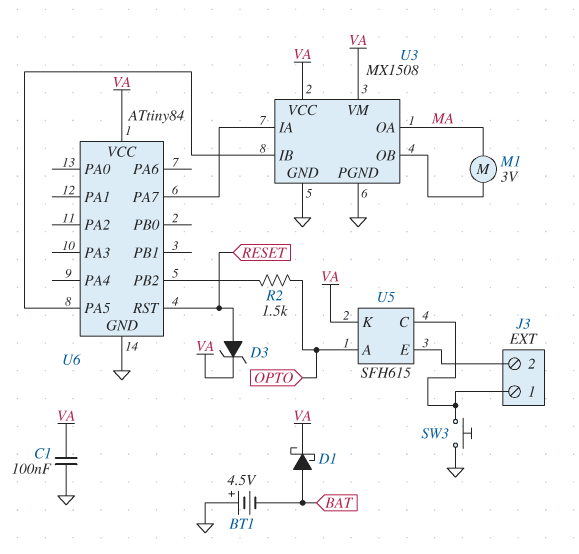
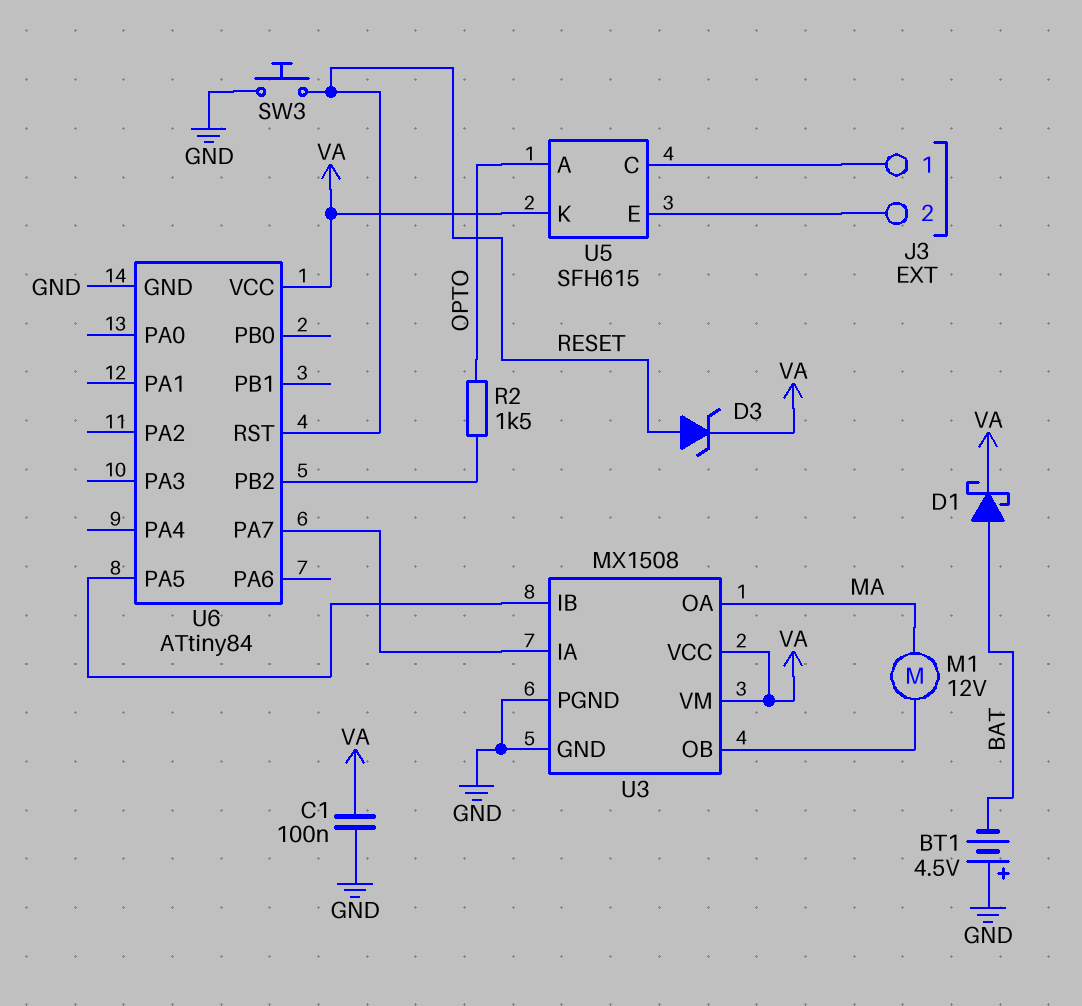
M1: motor 3V (MA, U3/OB) -> motor 12V (MA, U3/OB)
SW3: button (GND, J3/1) -> button (GND, RESET)

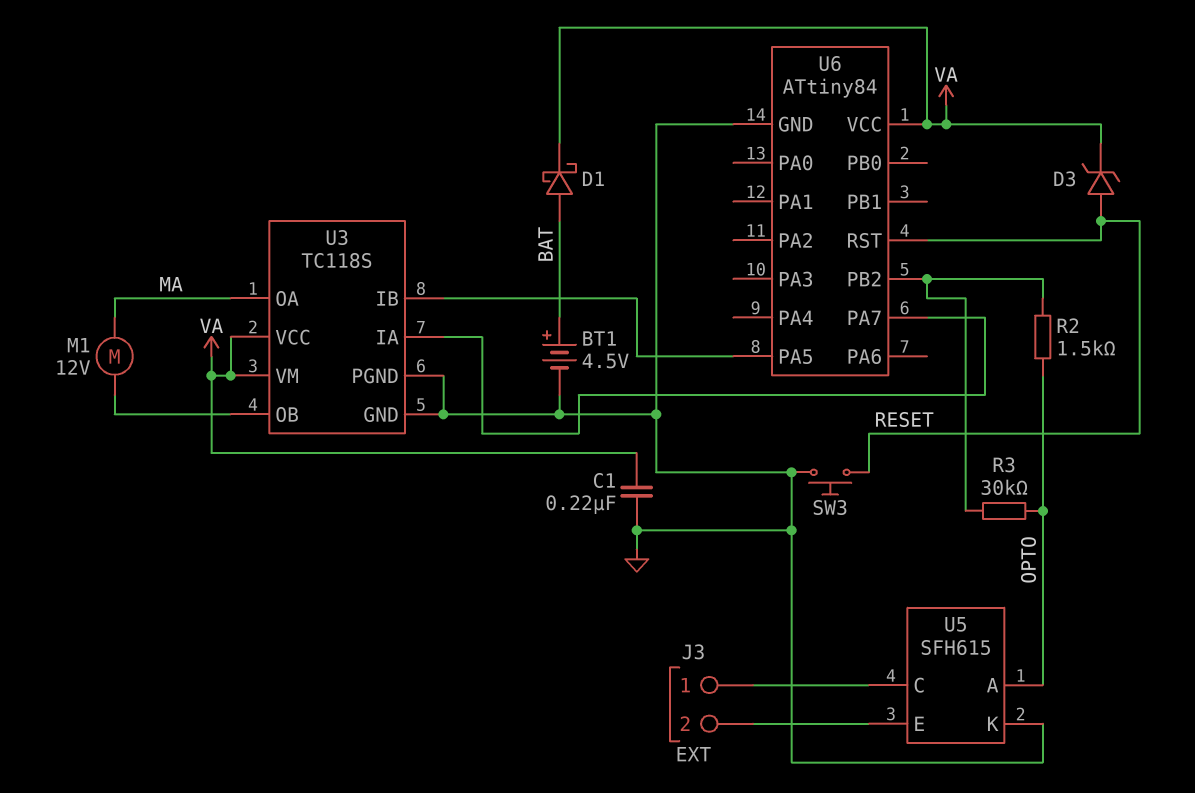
BT1: 4.5V (plus GND, minus BAT) -> 4.5V (plus BAT, minus GND)
C1: 100nF (GND, VA) -> 220nF (GND, VA)
R3: none -> 30k (OPTO, U6/PB2)
U3: MX1508 -> TC118S
U5 pin K: VA -> GND

